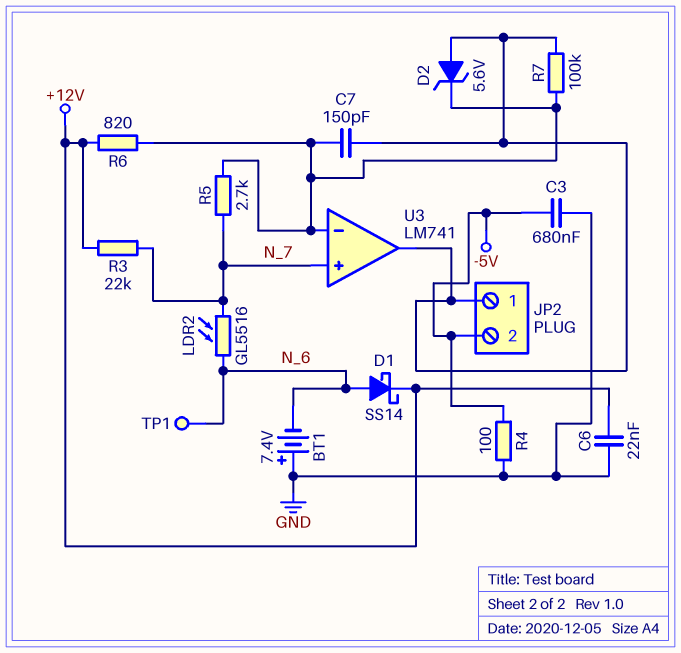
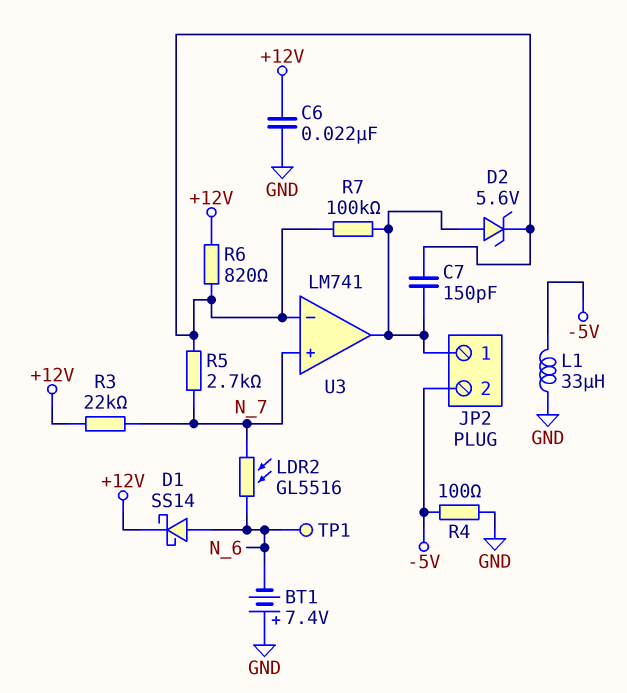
C3: 680nF (-5V, GND) -> none
L1: none -> 33uH (-5V, GND)

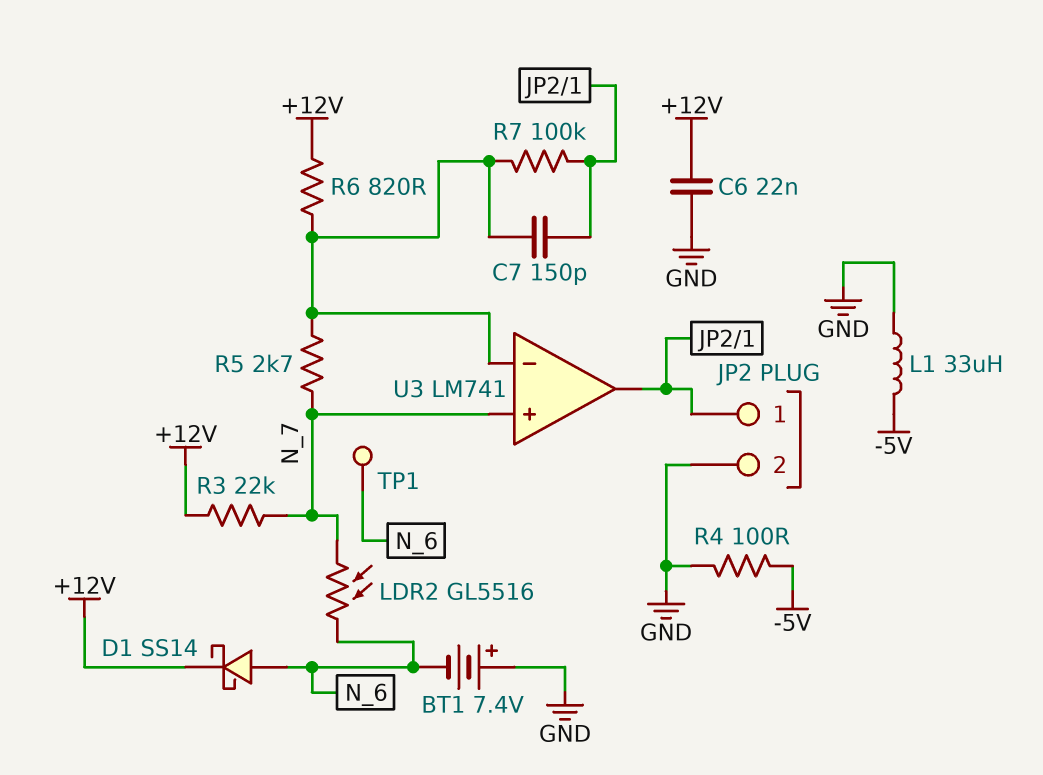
D2: zener 5.6V (A JP2/1, K U3/in-) -> none
JP2 pin 2: -5V -> GND

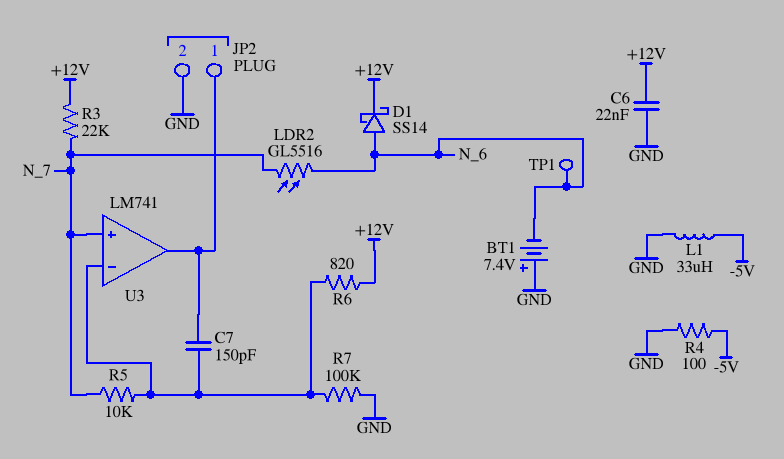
R5: 2.7k (N_7, U3/in-) -> 10k (N_7, U3/in-)
R7: 100k (JP2/1, U3/in-) -> 100k (GND, U3/in-)

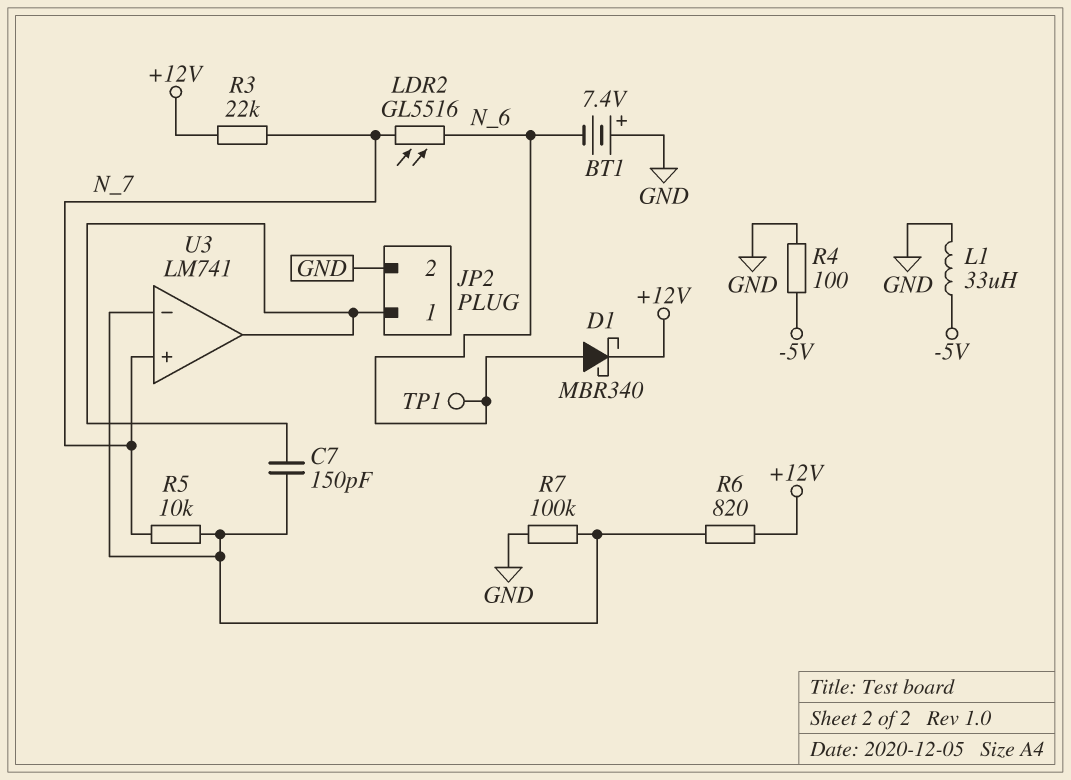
C6: 22nF (+12V, GND) -> none
D1: schottky SS14 (A N_6, K +12V) -> schottky MBR340 (A N_6, K +12V)

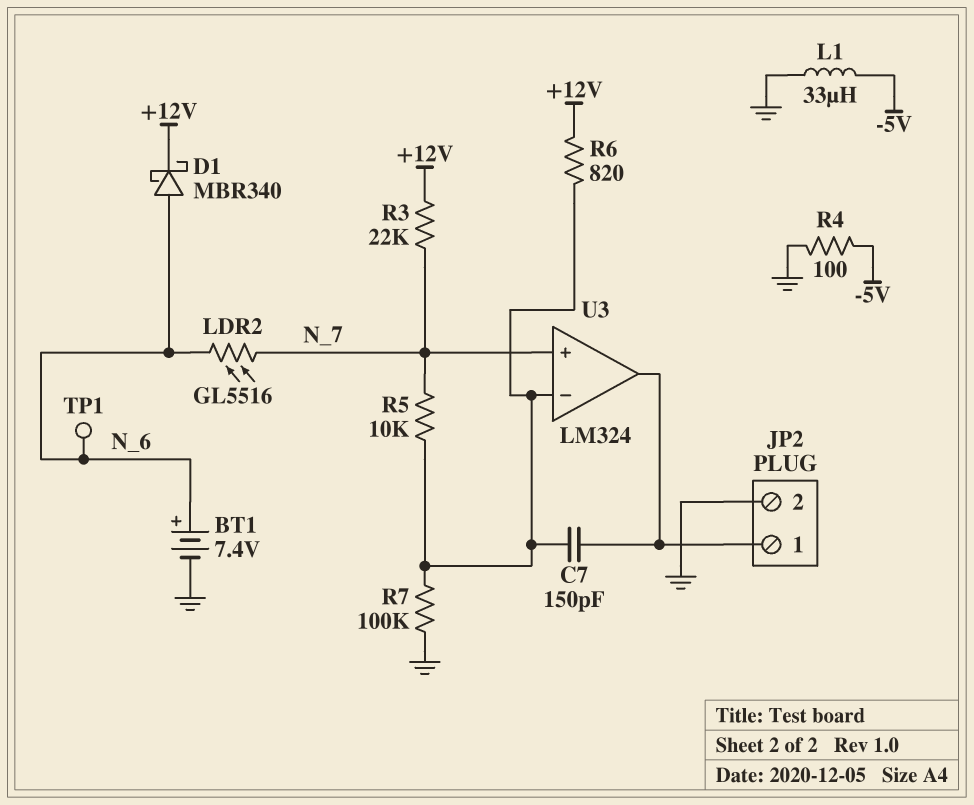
BT1: 7.4V (plus GND, minus N_6) -> 7.4V (plus N_6, minus GND)
U3: LM741 -> LM324

